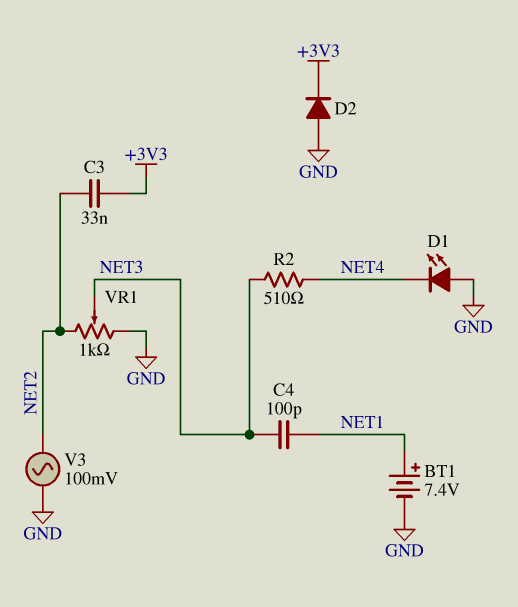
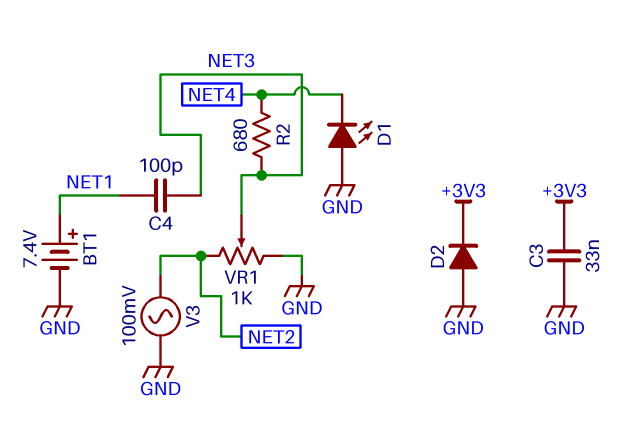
C3: 33nF (+3V3, NET2) -> 33nF (+3V3, GND)
R2: 510 (NET3, NET4) -> 680 (NET3, NET4)

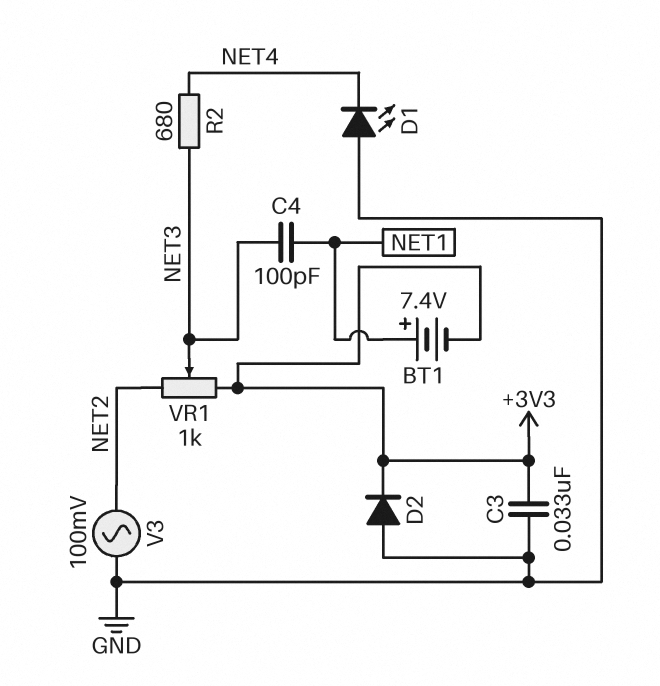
BT1: 7.4V (plus NET1, minus GND) -> 7.4V (plus NET1, minus +3V3)
VR1: 1k (GND, NET2, wiper NET3) -> 1k (+3V3, NET2, wiper NET3)

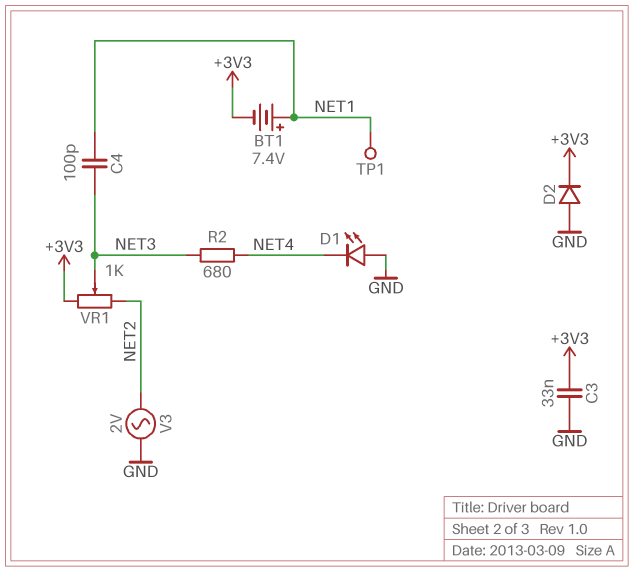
TP1: none -> test point (NET1)
V3: AC 100mV (GND, NET2) -> AC 2V (GND, NET2)

